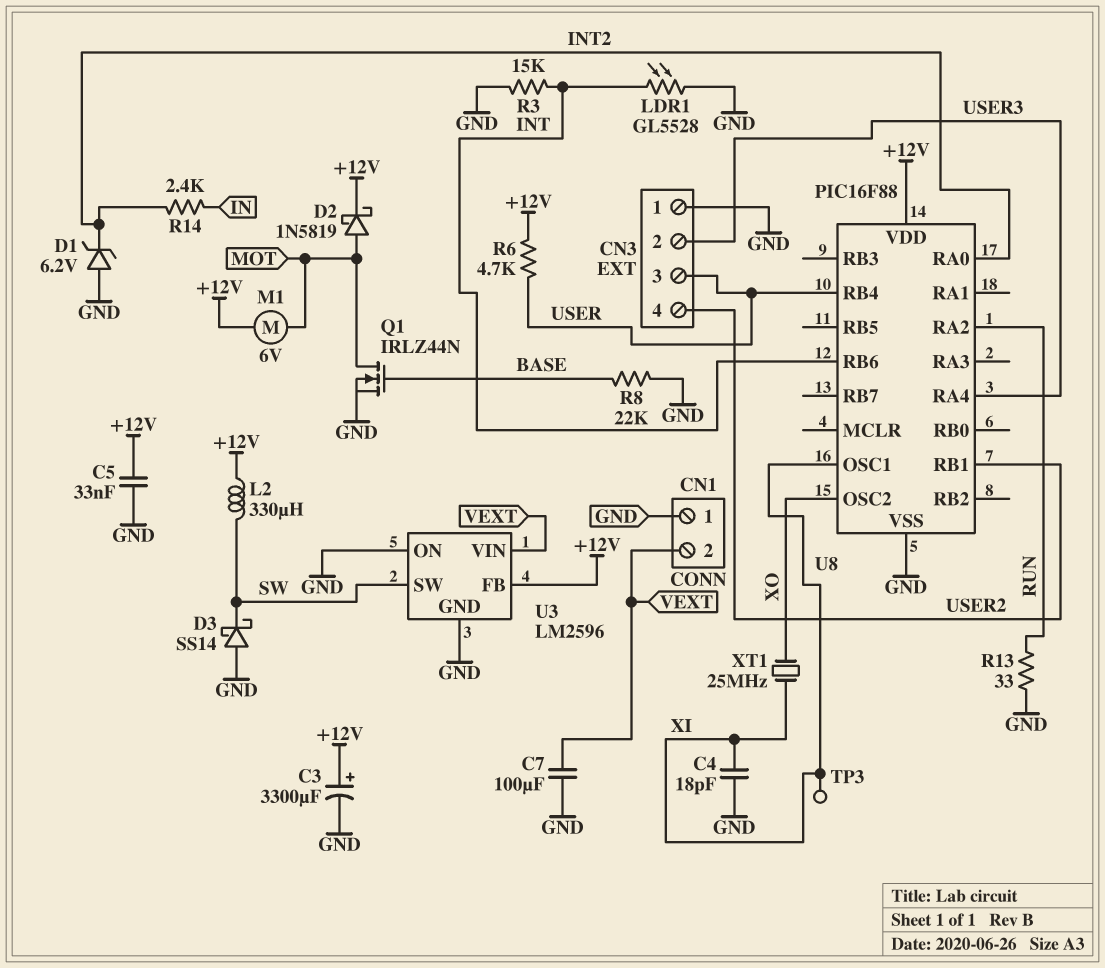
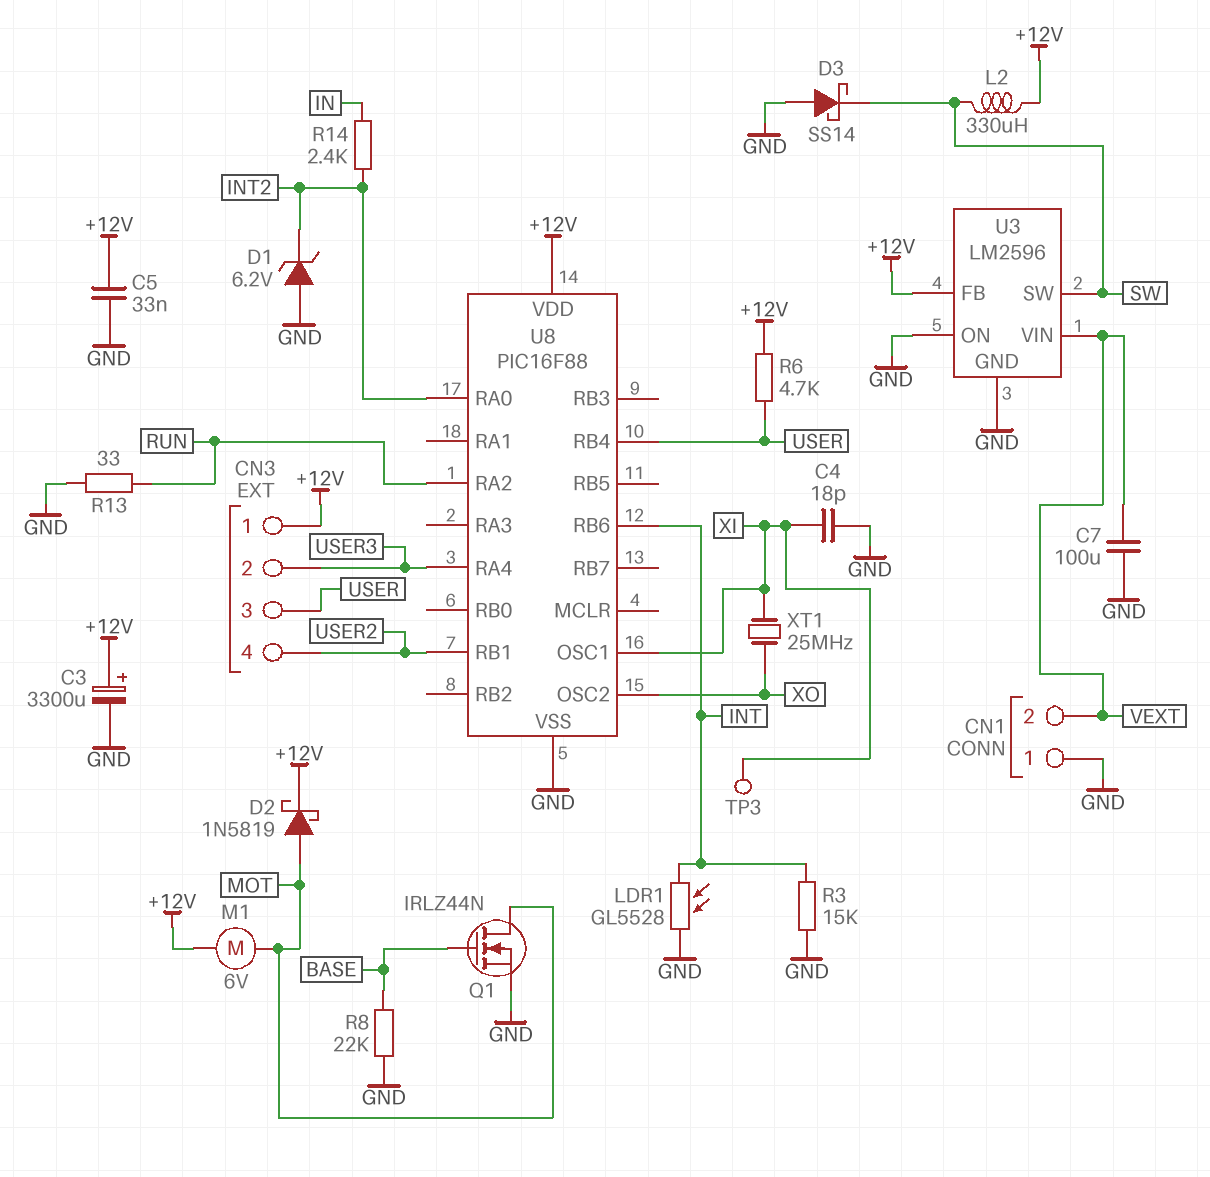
CN3 pin 1: GND -> +12V

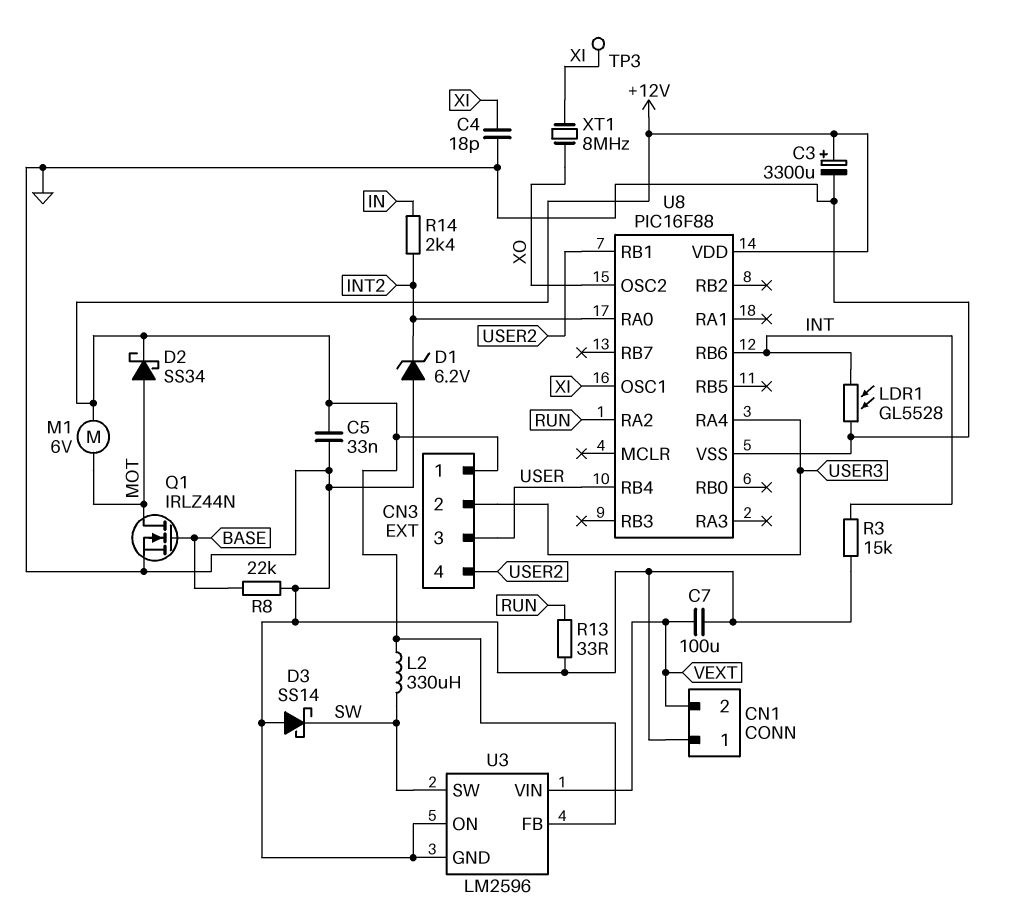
D2: schottky 1N5819 (A MOT, K +12V) -> schottky SS34 (A MOT, K +12V)
R6: 4.7k (+12V, USER) -> none
XT1: 25MHz (XI, XO) -> 8MHz (XI, XO)

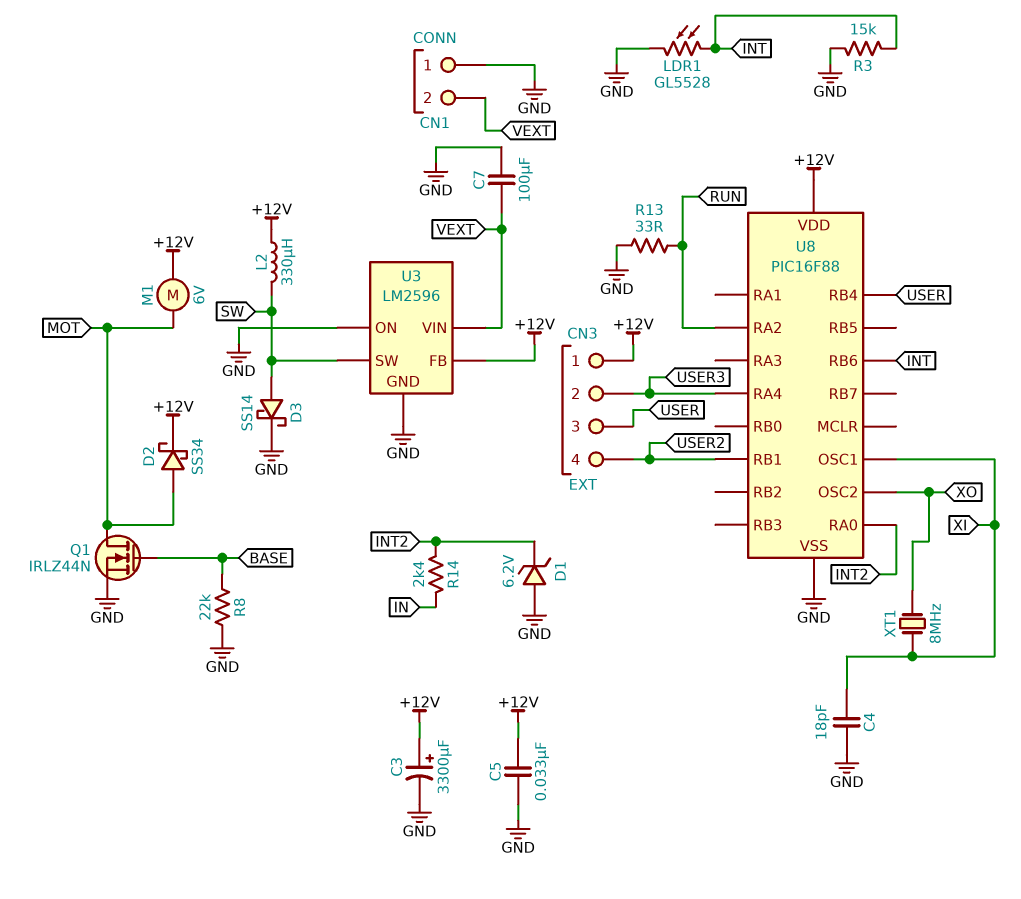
D3: schottky SS14 (A GND, K SW) -> schottky SS14 (A SW, K GND)
TP3: test point (XI) -> none

